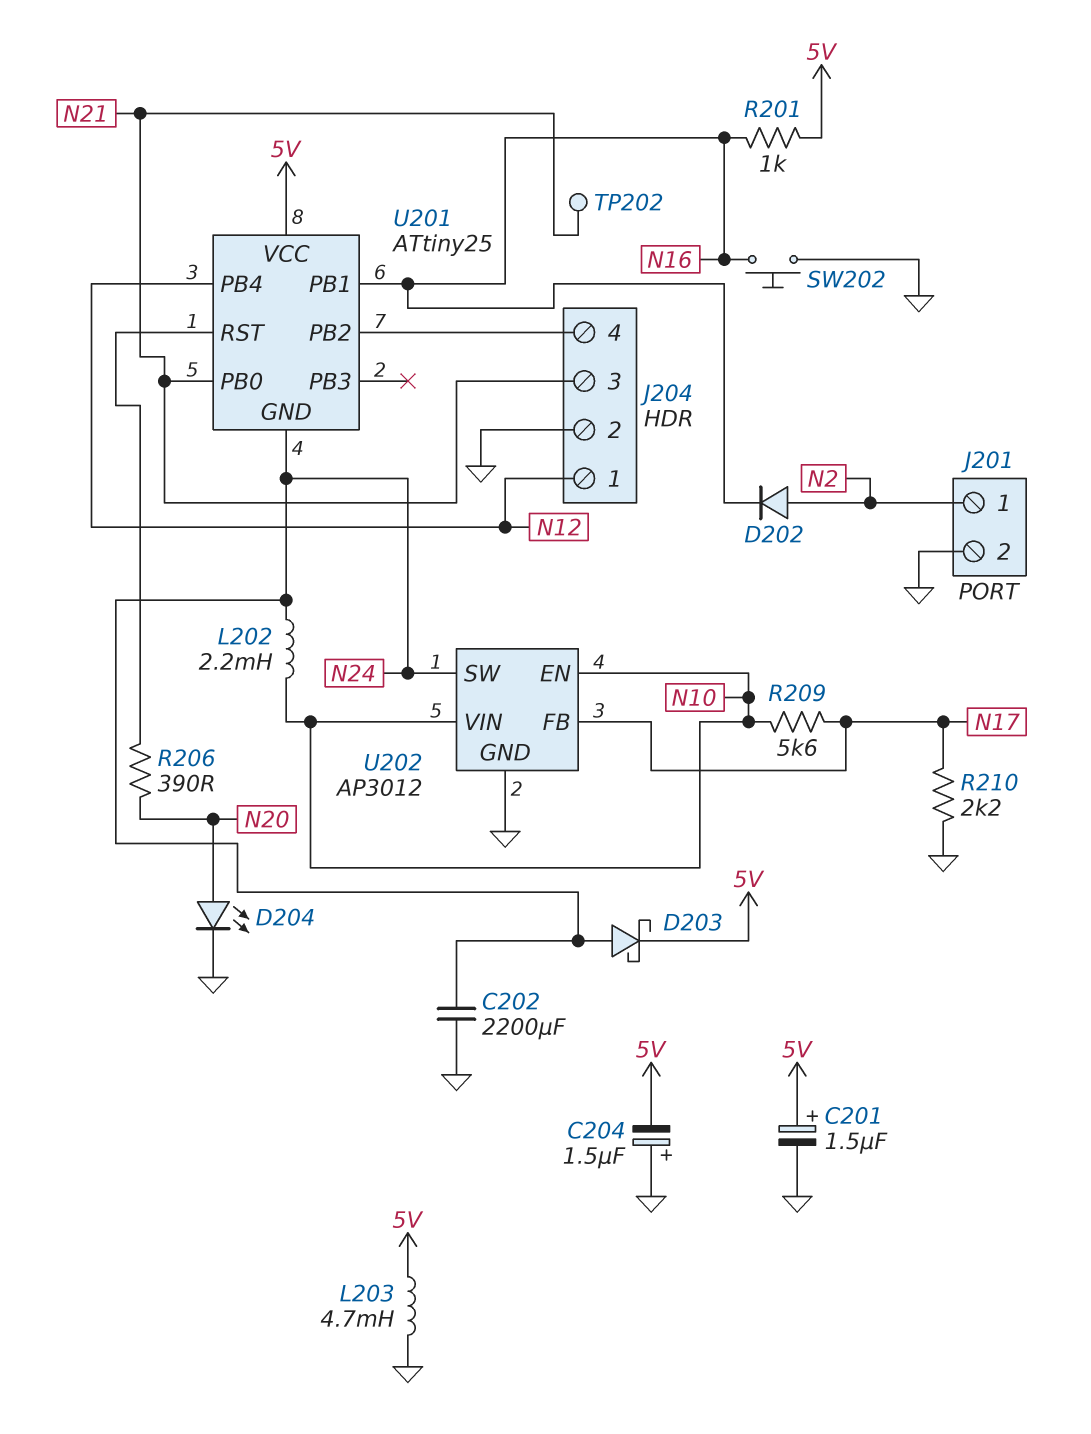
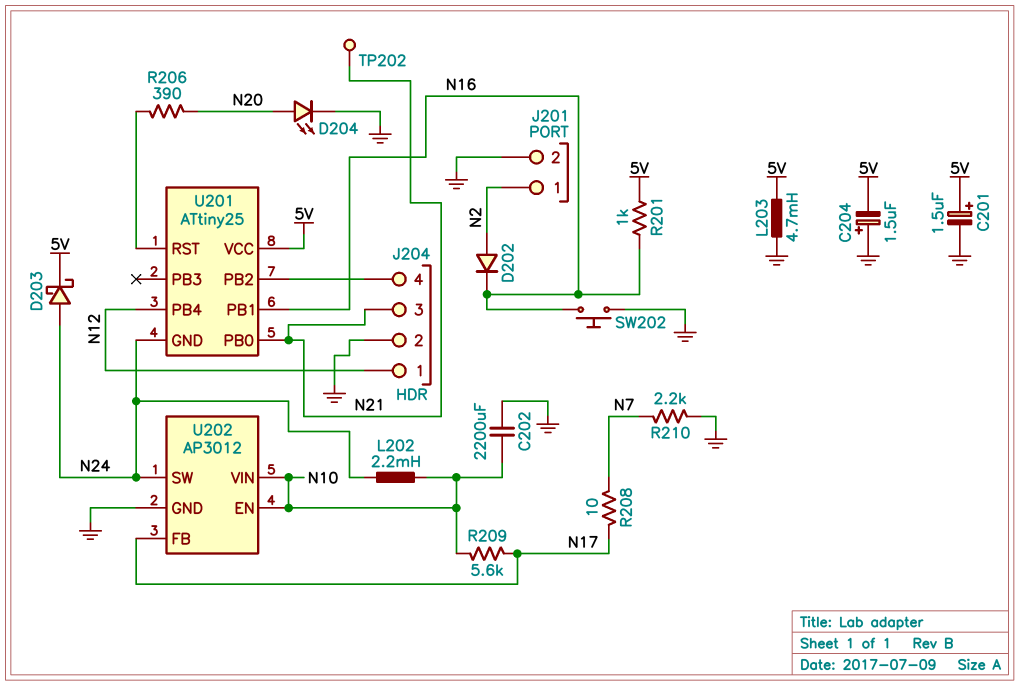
C202: 2200uF (GND, N24) -> 2200uF (GND, N10)
R208: none -> 10 (N7, N17)
R210: 2.2k (GND, N17) -> 2.2k (GND, N7)

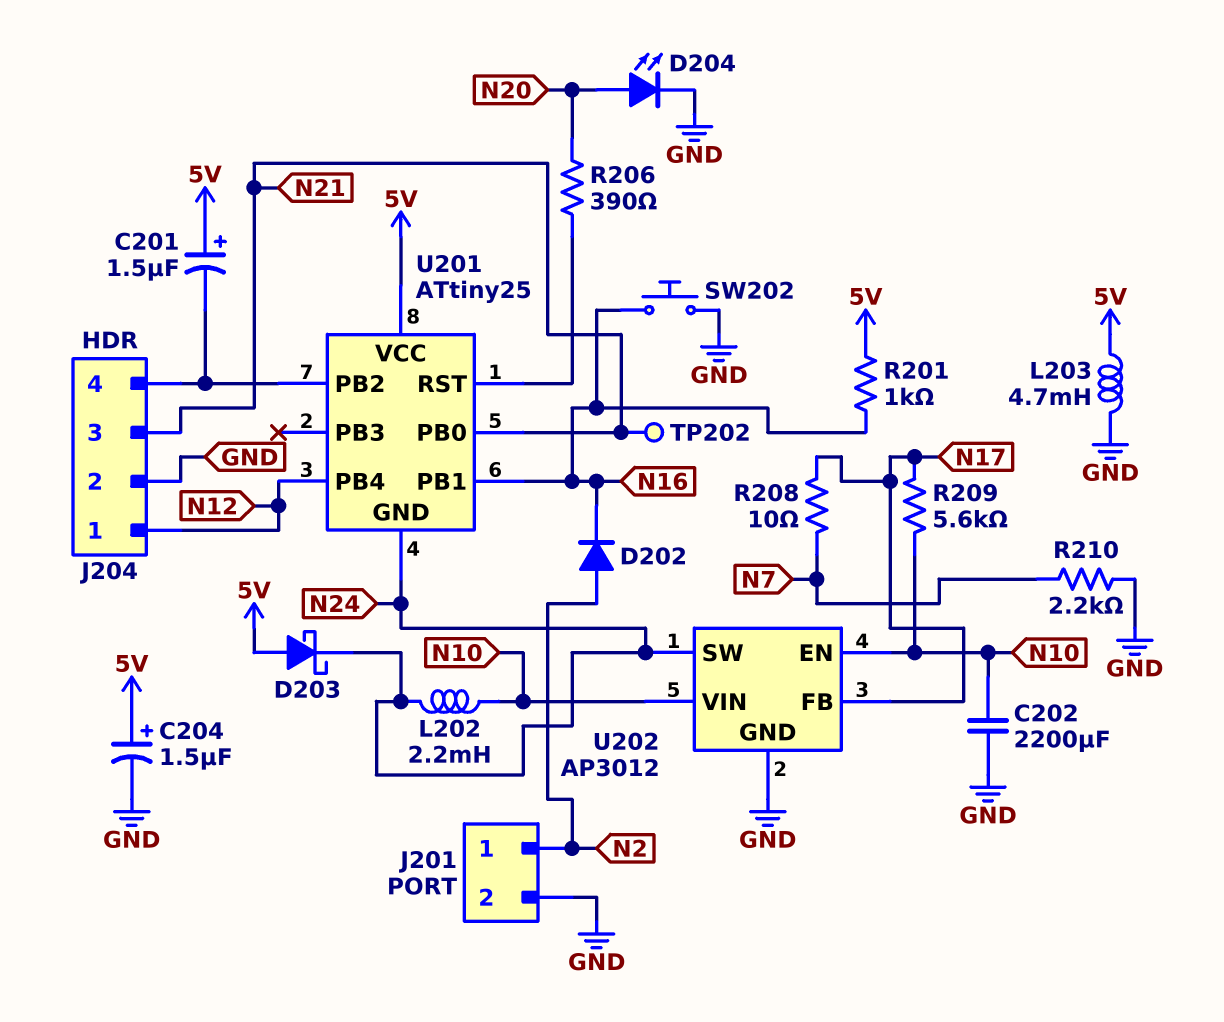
C201: 1.5uF (plus 5V, minus GND) -> 1.5uF (plus 5V, minus J204/4)
C204: 1.5uF (plus GND, minus 5V) -> 1.5uF (plus 5V, minus GND)
D203: schottky (A N24, K 5V) -> schottky (A 5V, K N24)

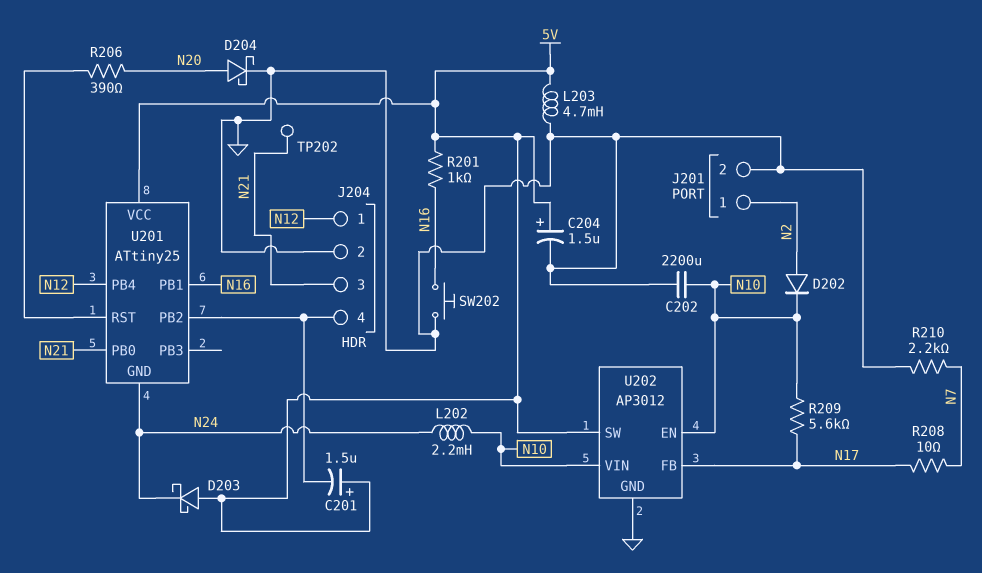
D202: diode (A N2, K N16) -> diode (A N2, K N10)
D204: LED (A N20, K GND) -> schottky (A N20, K GND)
U202 pin SW: N24 -> 5V

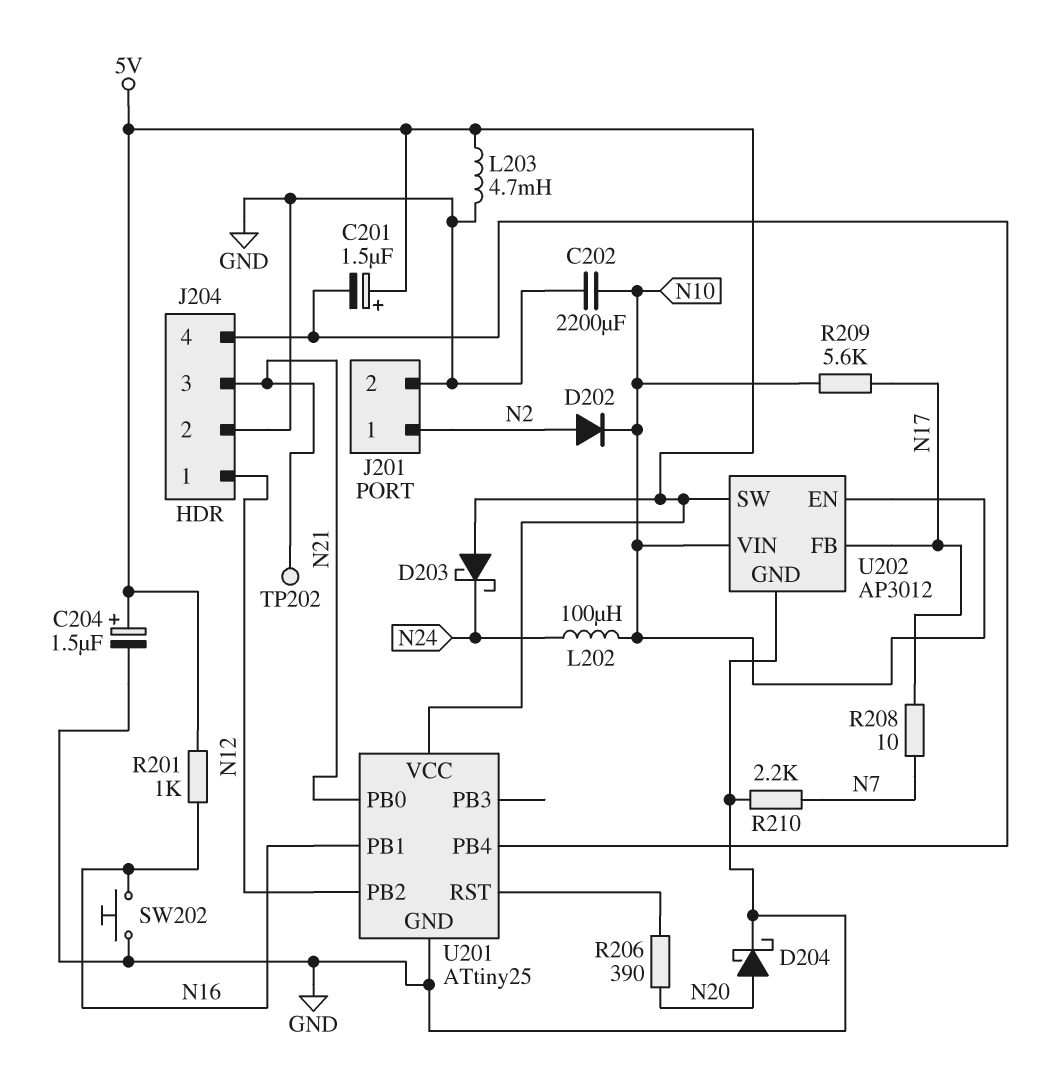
L202: 2.2mH (N10, N24) -> 100uH (N10, N24)
U201 pin GND: N24 -> GND
U201 pin PB2: J204/4 -> N12
U201 pin PB4: N12 -> J204/4

